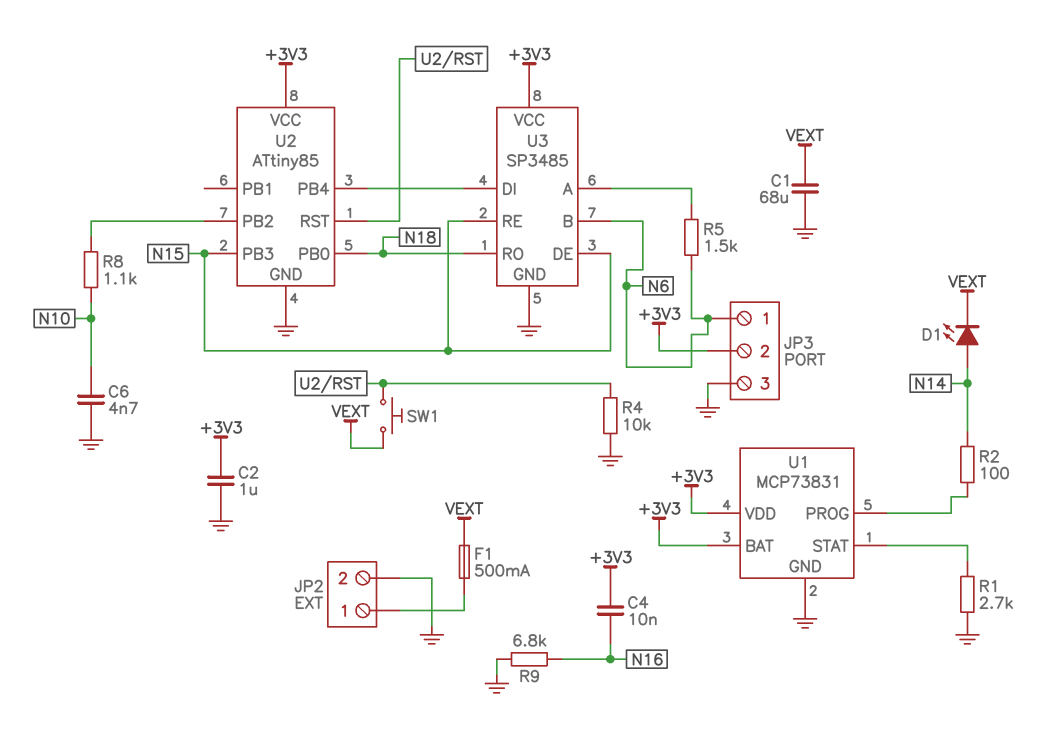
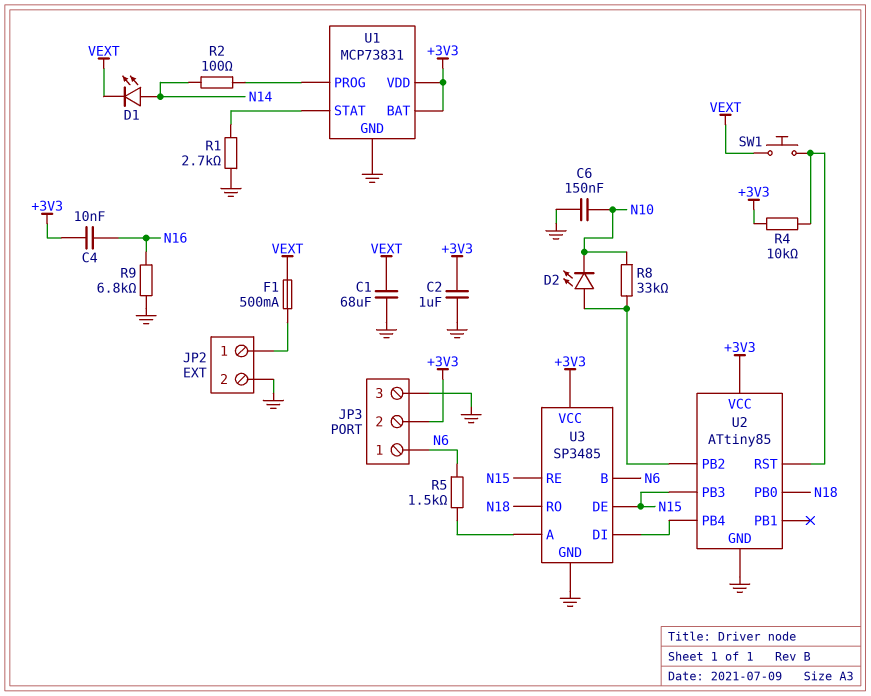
C6: 4.7nF (GND, N10) -> 150nF (GND, N10)
D2: none -> LED (A U2/PB2, K N10)
R4: 10k (GND, U2/RST) -> 10k (+3V3, U2/RST)
R8: 1.1k (N10, U2/PB2) -> 33k (N10, U2/PB2)

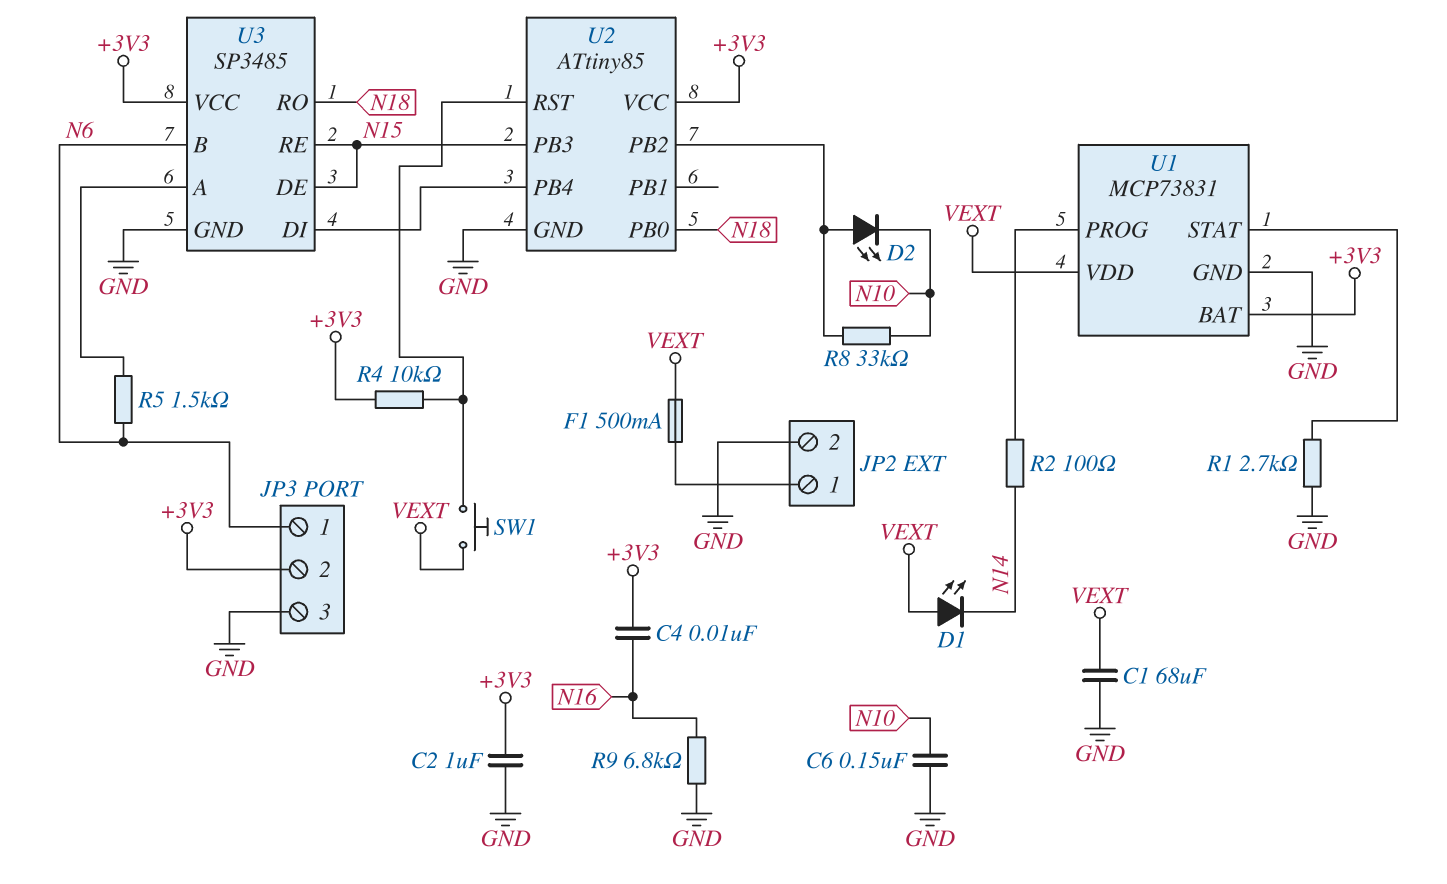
D1: LED (A N14, K VEXT) -> LED (A VEXT, K N14)
U1 pin VDD: +3V3 -> VEXT

